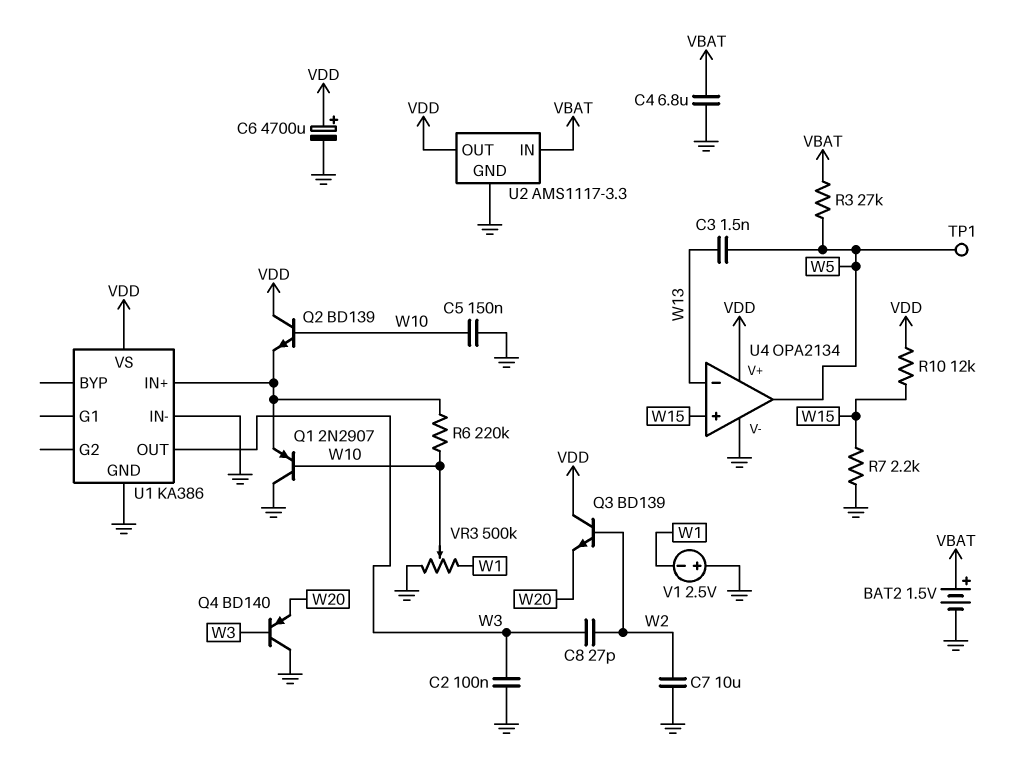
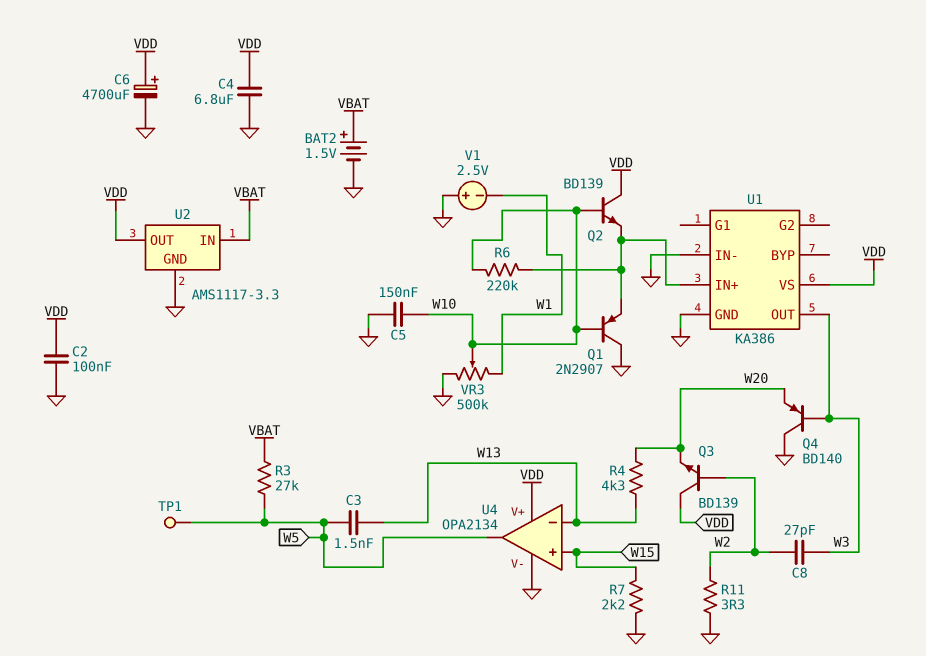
C2: 100nF (GND, W3) -> 100nF (GND, VDD)
C4: 6.8uF (GND, VBAT) -> 6.8uF (GND, VDD)
C7: 10uF (GND, W2) -> none
R4: none -> 4.3k (W13, W20)
R10: 12k (VDD, W15) -> none
R11: none -> 3.3 (GND, W2)

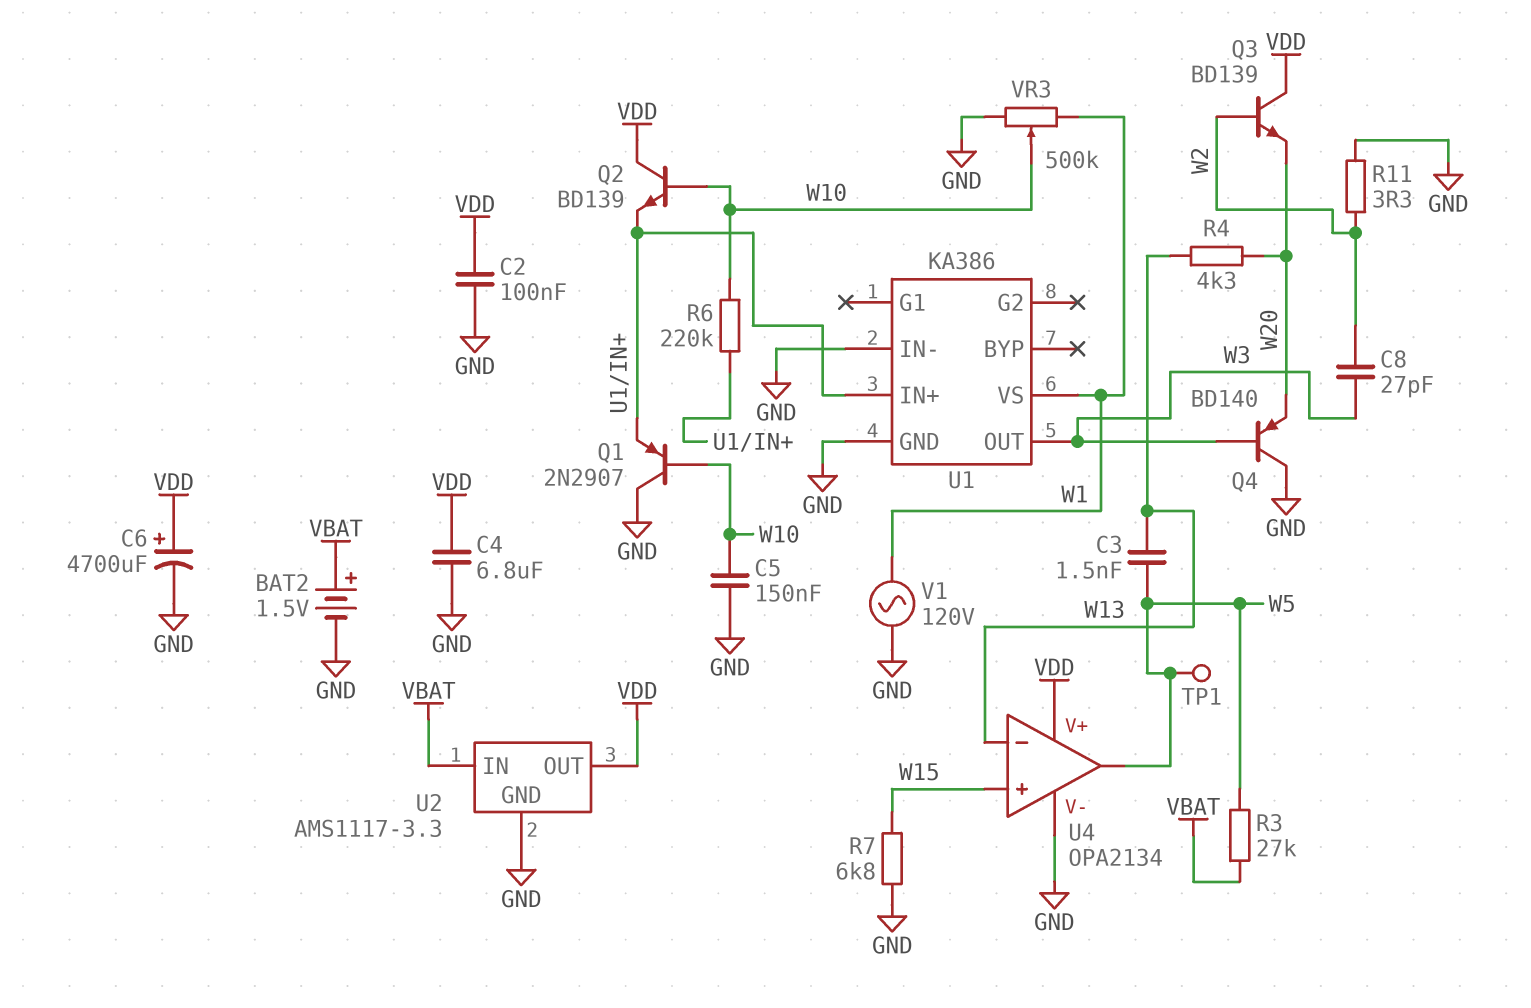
R7: 2.2k (GND, W15) -> 6.8k (GND, W15)
U1 pin VS: VDD -> W1
V1: 2.5V (plus GND, minus W1) -> AC 120V (GND, W1)

